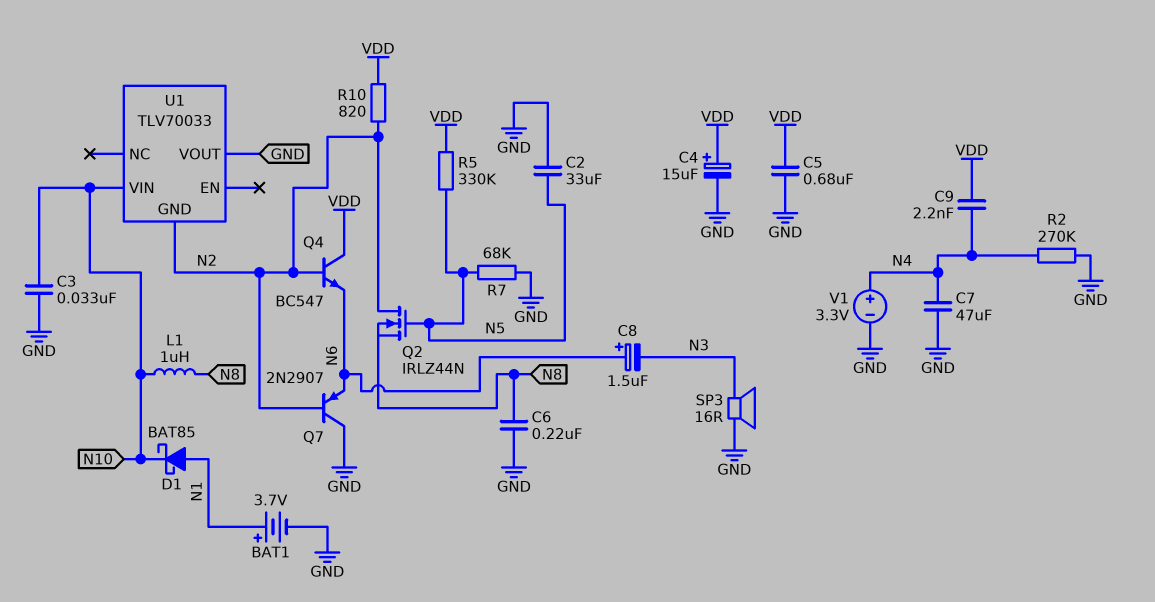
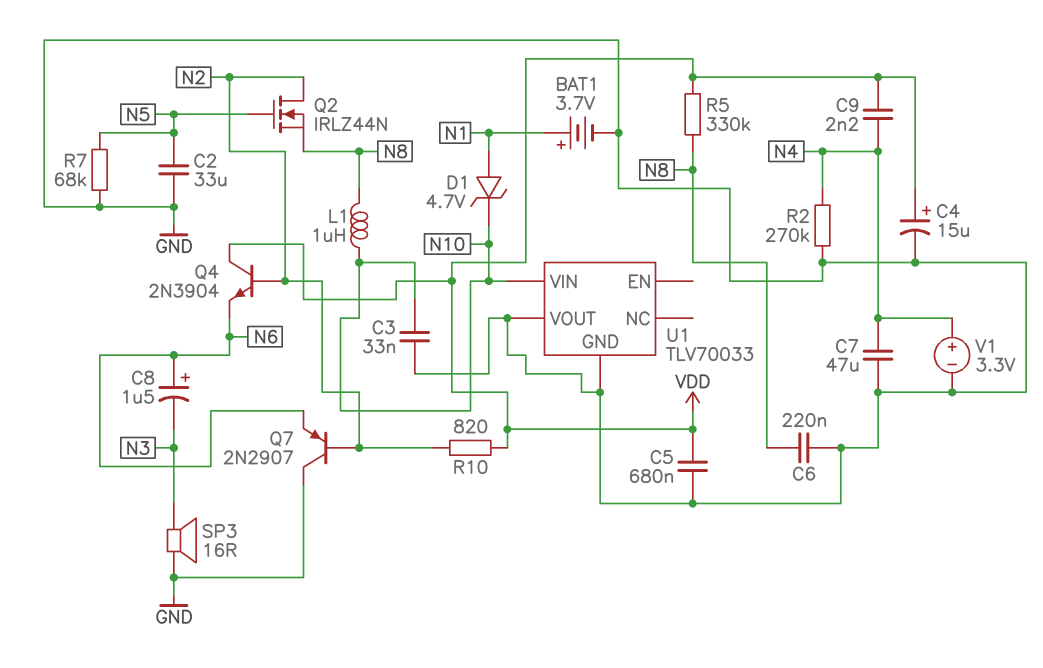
D1: schottky BAT85 (A N1, K N10) -> zener 4.7V (A N1, K N10)
Q4: NPN BC547 (B N2, C VDD, E N6) -> NPN 2N3904 (B N2, C VDD, E N6)
R5: 330k (N5, VDD) -> 330k (N8, VDD)
U1 pin GND: N2 -> GND

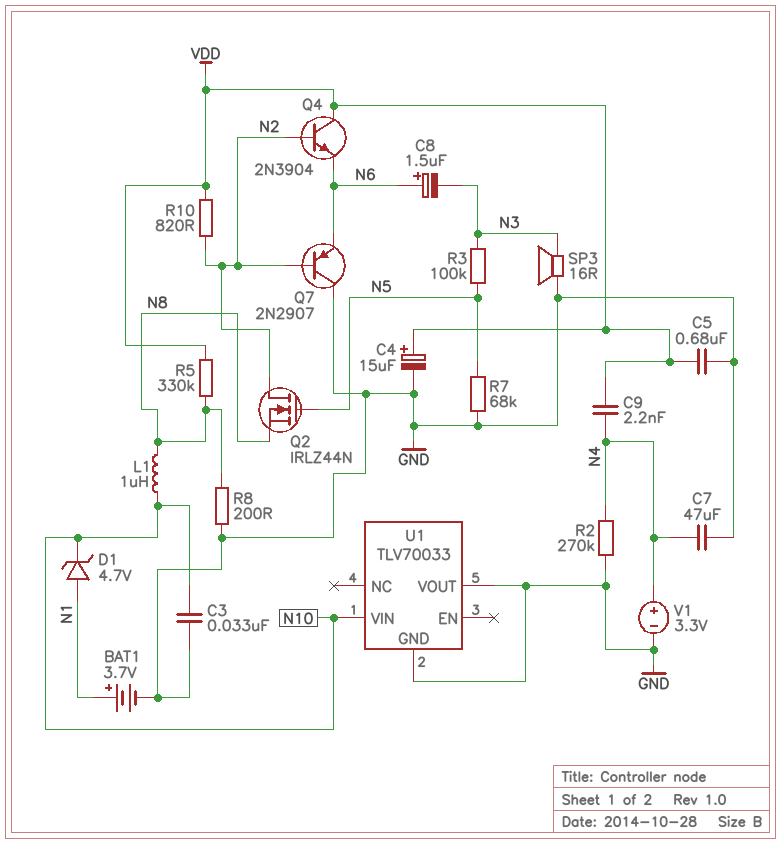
C2: 33uF (GND, N5) -> none
C6: 220nF (GND, N8) -> none
R3: none -> 100k (N3, N5)
R8: none -> 200 (GND, N8)

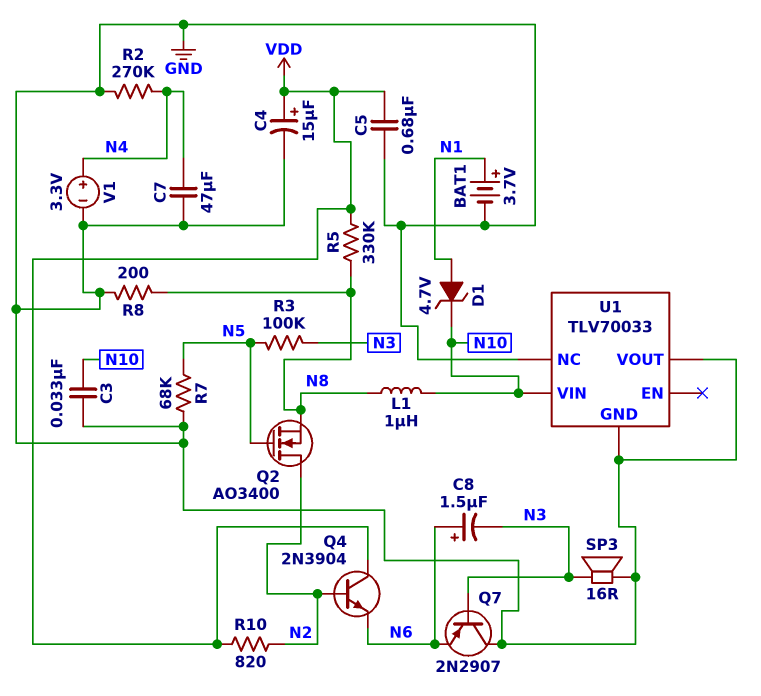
C9: 2.2nF (N4, VDD) -> none
Q2: NMOS IRLZ44N (G N5, D N2, S N8) -> NMOS AO3400 (G N5, D N2, S N8)
Q7: PNP 2N2907 (B N2, C GND, E N6) -> PNP 2N2907 (B N3, C GND, E N6)
U1 pin NC: none -> GND

